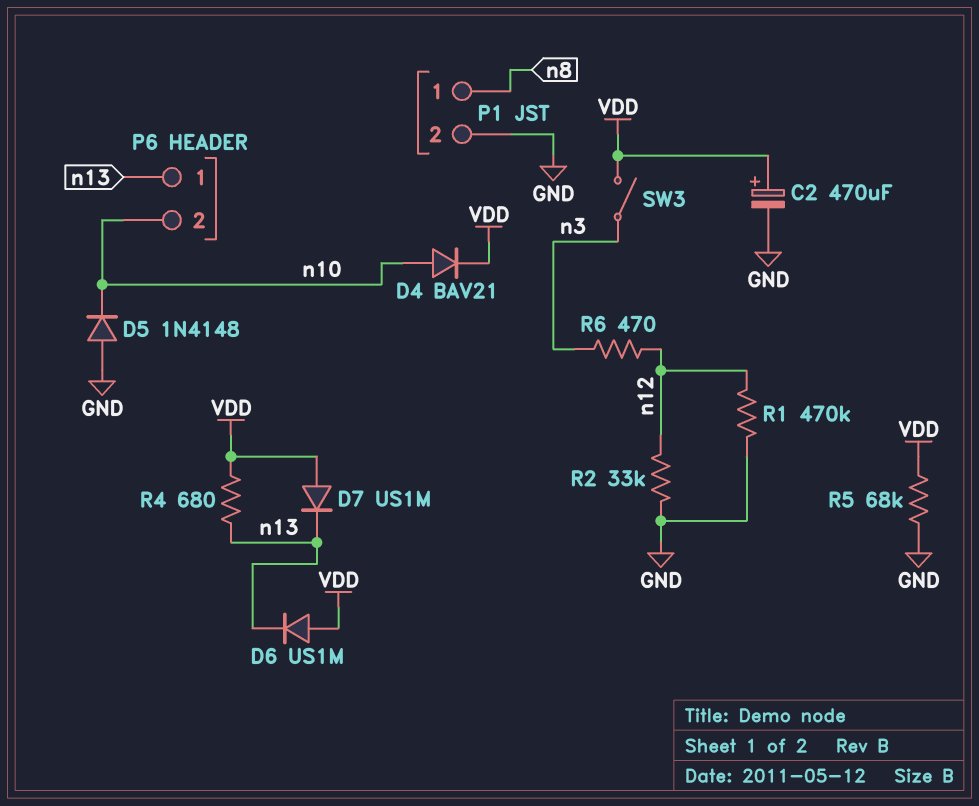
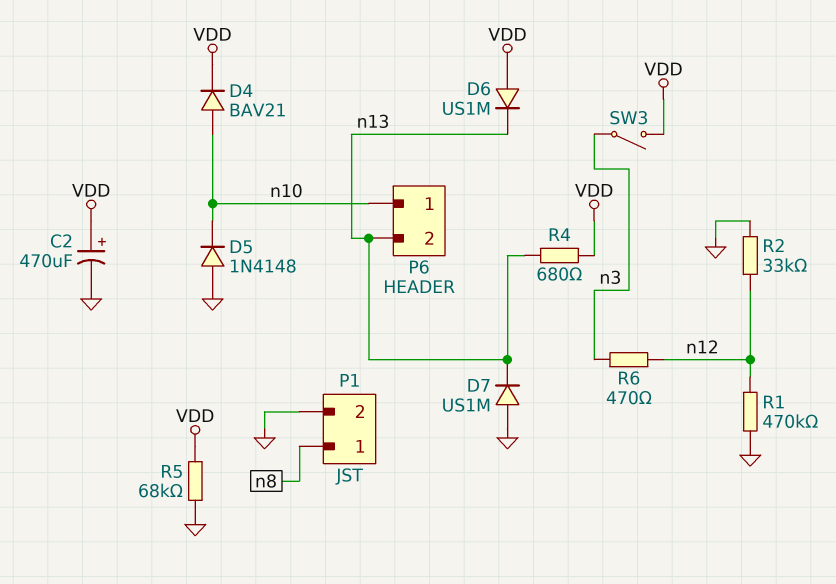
D7: diode US1M (A VDD, K n13) -> diode US1M (A GND, K n13)
P6 pin 1: n13 -> n10
P6 pin 2: n10 -> n13

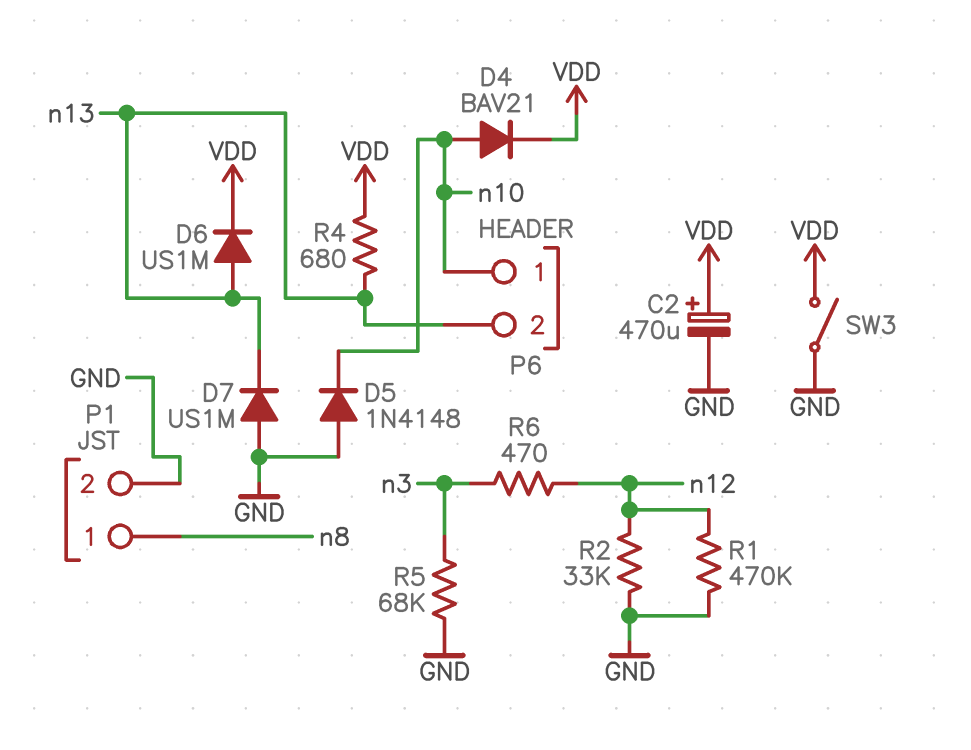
D6: diode US1M (A VDD, K n13) -> diode US1M (A n13, K VDD)
R5: 68k (GND, VDD) -> 68k (GND, n3)
SW3: switch (VDD, n3) -> switch (GND, VDD)

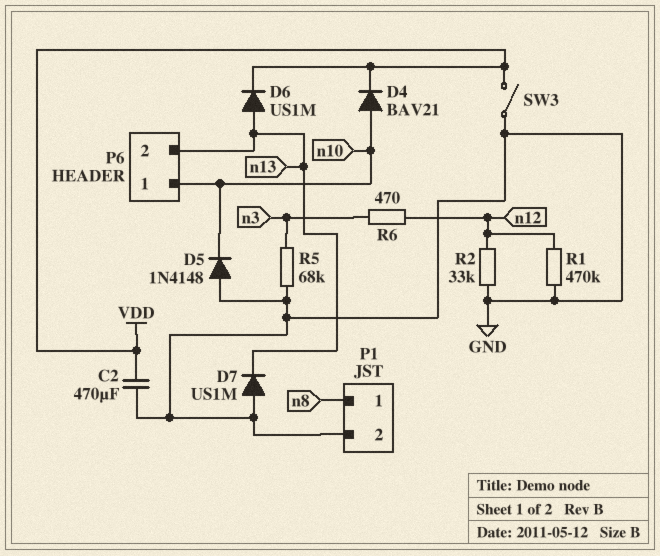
C2: 470uF (plus VDD, minus GND) -> 470uF (GND, VDD)
R4: 680 (VDD, n13) -> none

